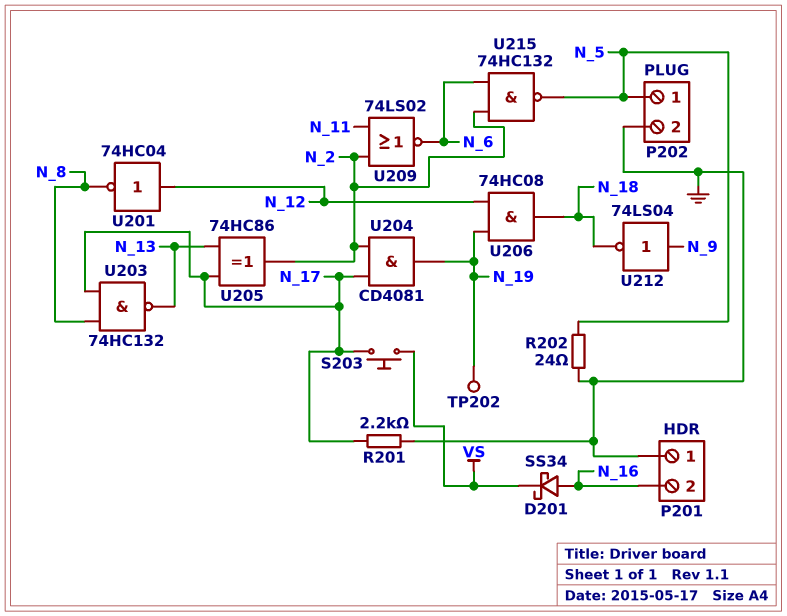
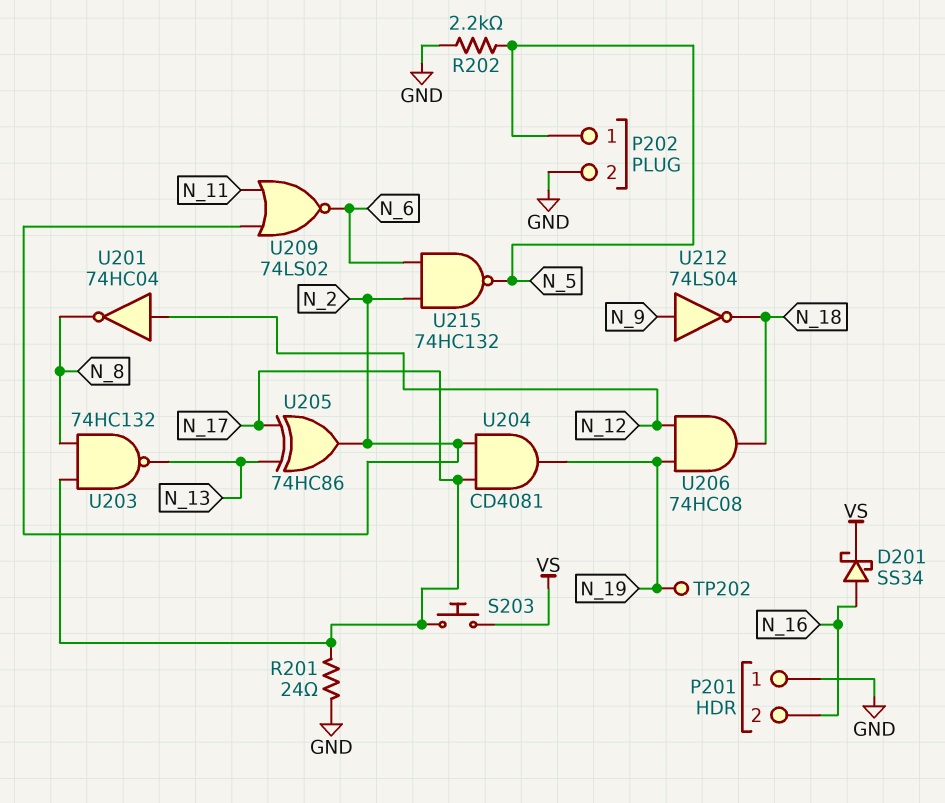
R201: 2.2k (GND, N_17) -> 24 (GND, N_17)
R202: 24 (GND, N_5) -> 2.2k (GND, N_5)

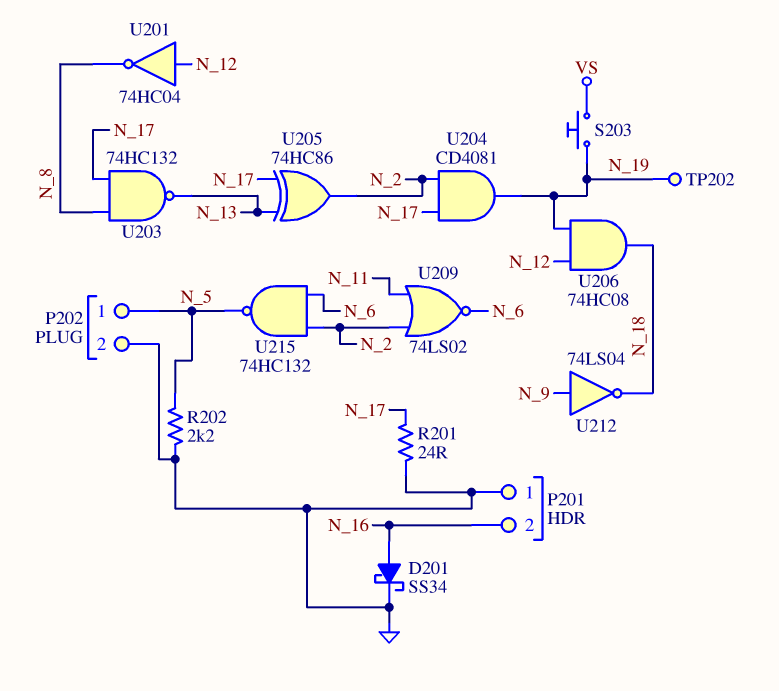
D201: schottky SS34 (A N_16, K VS) -> schottky SS34 (A N_16, K GND)
S203: button (N_17, VS) -> button (N_19, VS)

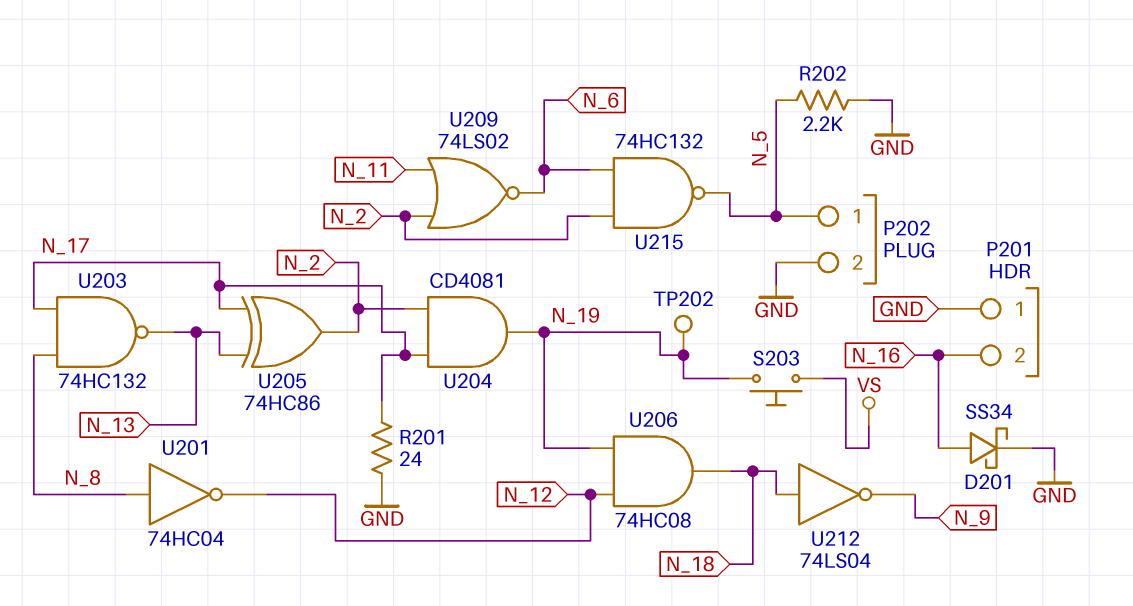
U201: NOT 74HC04 (in N_12, out N_8) -> NOT 74HC04 (in N_8, out N_12)
U212: NOT 74LS04 (in N_9, out N_18) -> NOT 74LS04 (in N_18, out N_9)

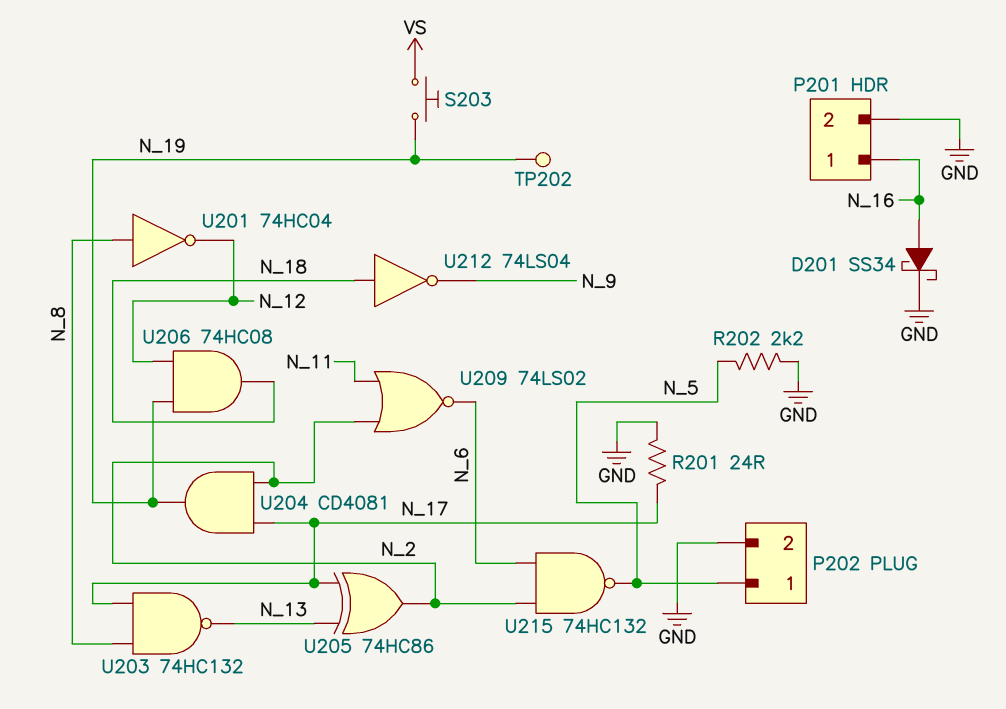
P201 pin 1: GND -> N_16
P201 pin 2: N_16 -> GND

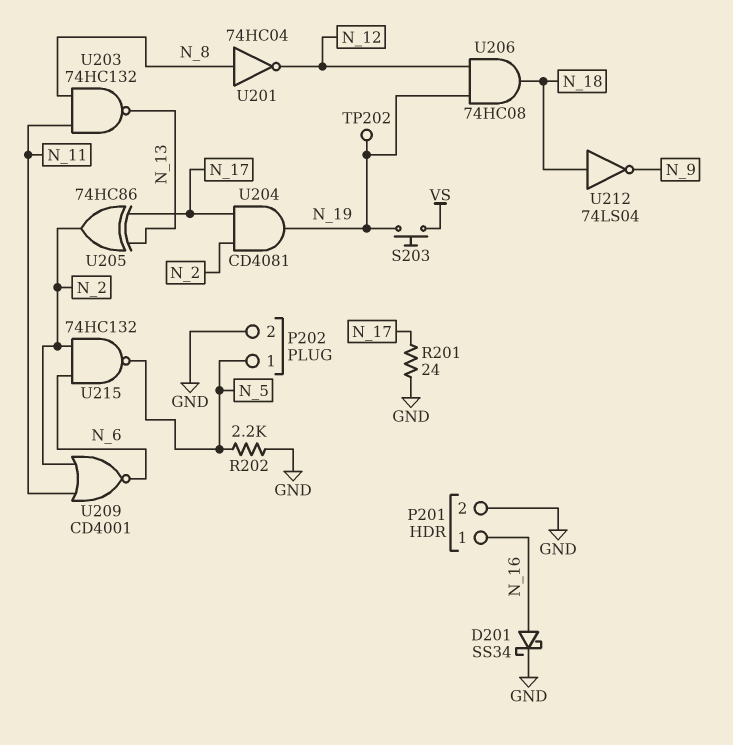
U203: NAND 74HC132 (in N_8, in N_17, out N_13) -> NAND 74HC132 (in N_8, in N_11, out N_13)
U209: NOR 74LS02 (in N_2, in N_11, out N_6) -> NOR CD4001 (in N_2, in N_11, out N_6)

